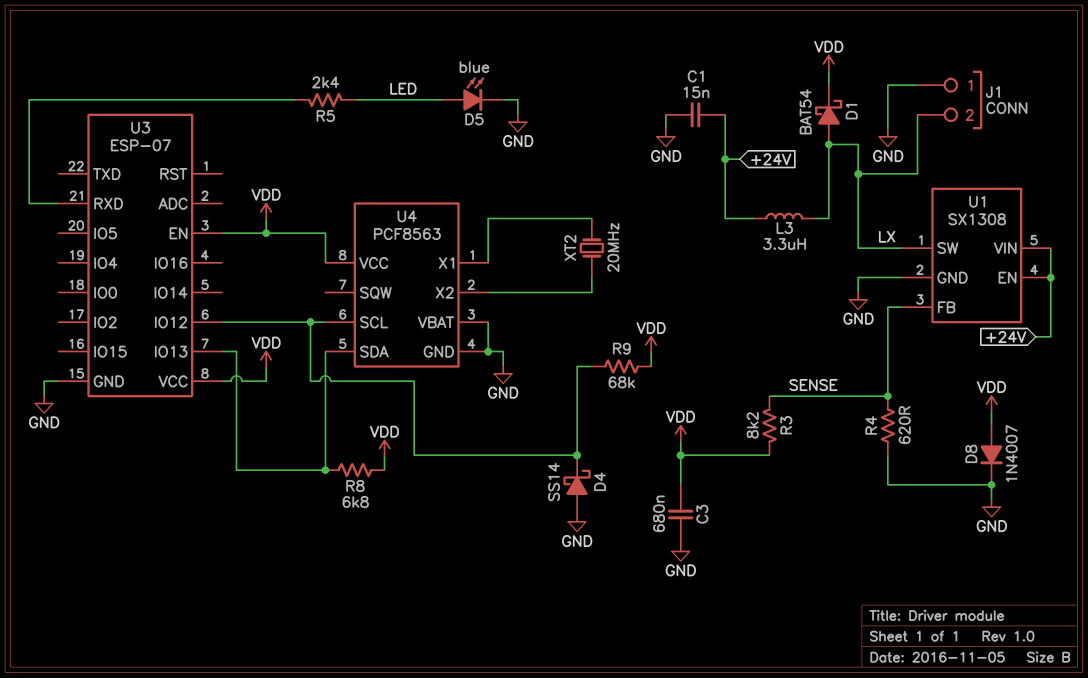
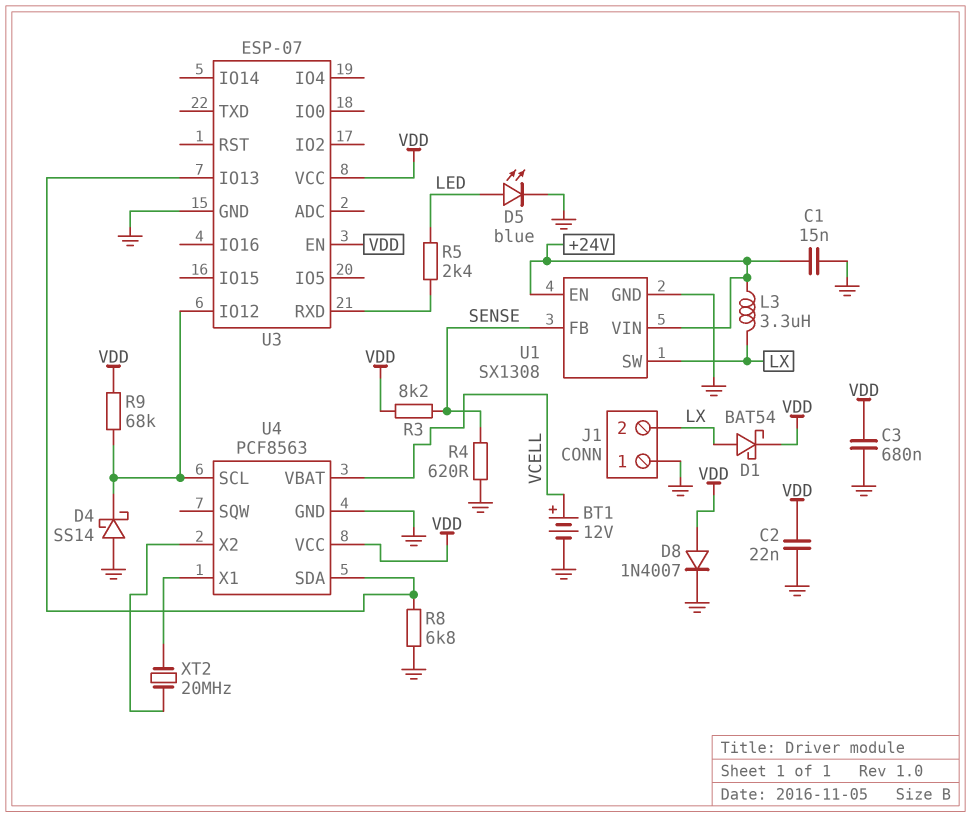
BT1: none -> 12V (plus VCELL, minus GND)
C2: none -> 22nF (GND, VDD)
R8: 6.8k (U3/IO13, VDD) -> 6.8k (GND, U3/IO13)
U4 pin VBAT: GND -> VCELL

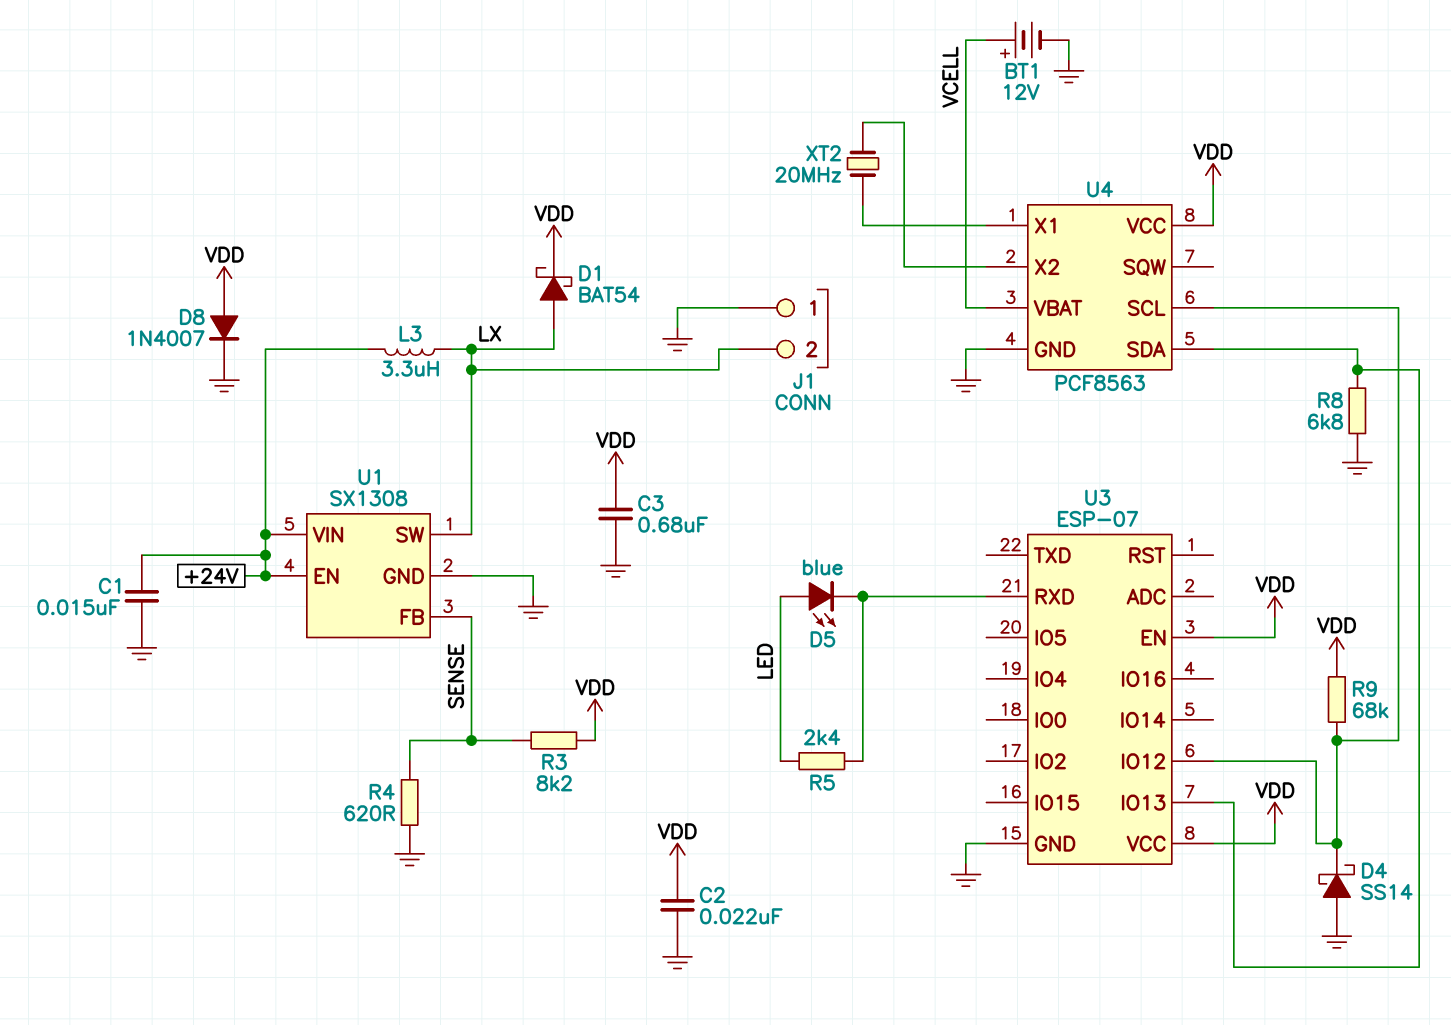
D5: LED blue (A LED, K GND) -> LED blue (A LED, K U3/RXD)

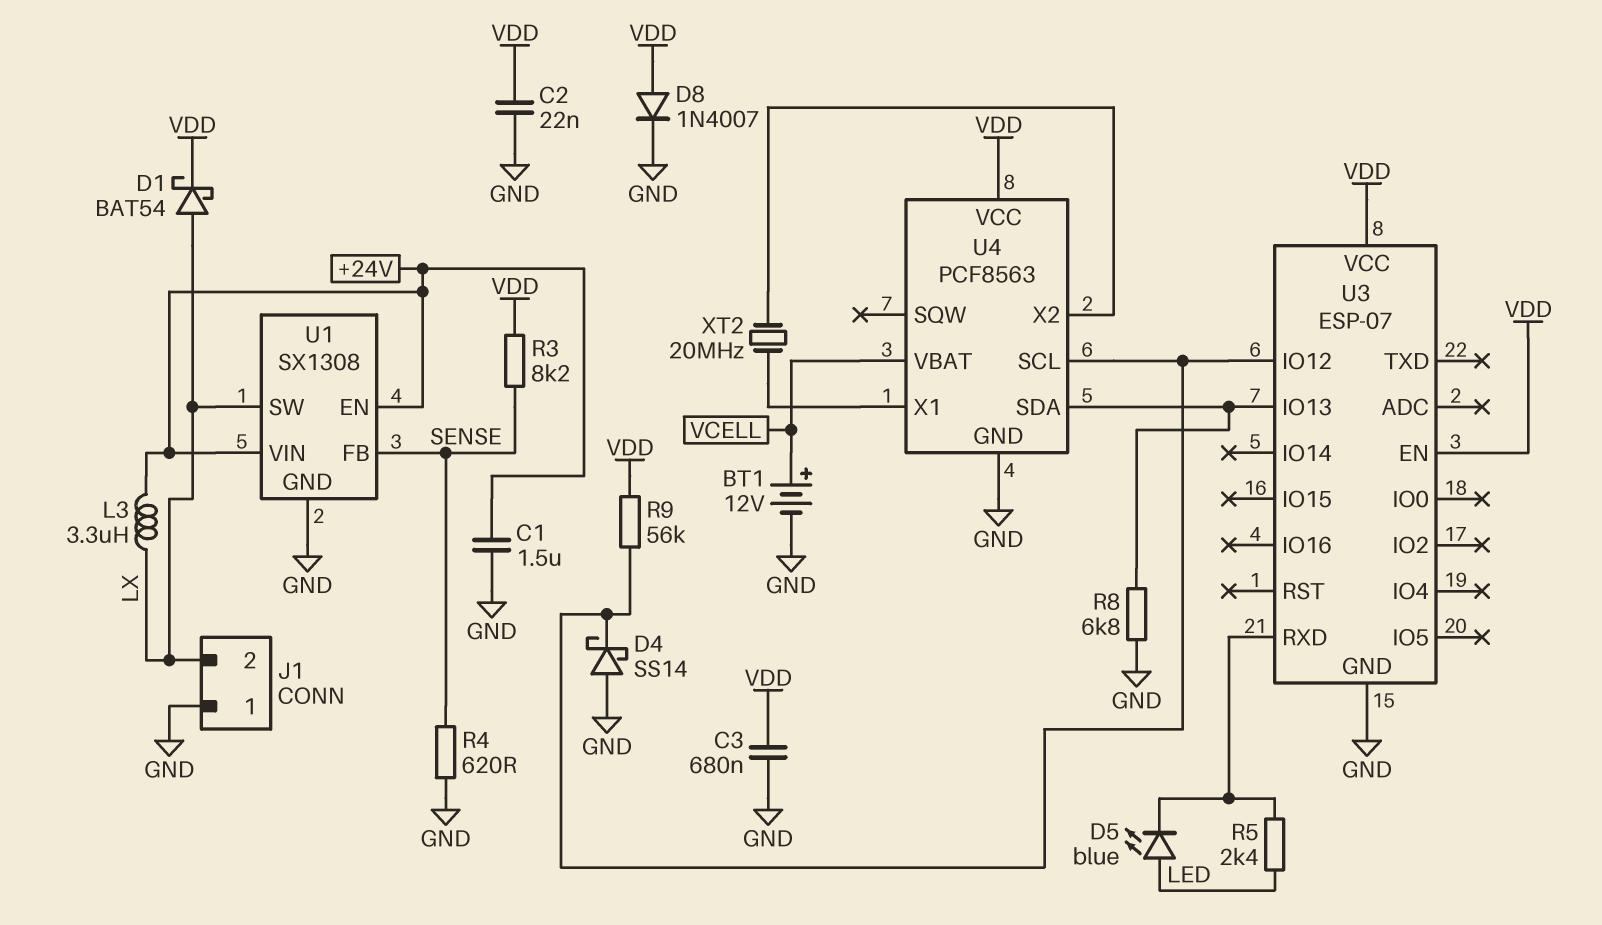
C1: 15nF (+24V, GND) -> 1.5uF (+24V, GND)
R9: 68k (U3/IO12, VDD) -> 56k (U3/IO12, VDD)

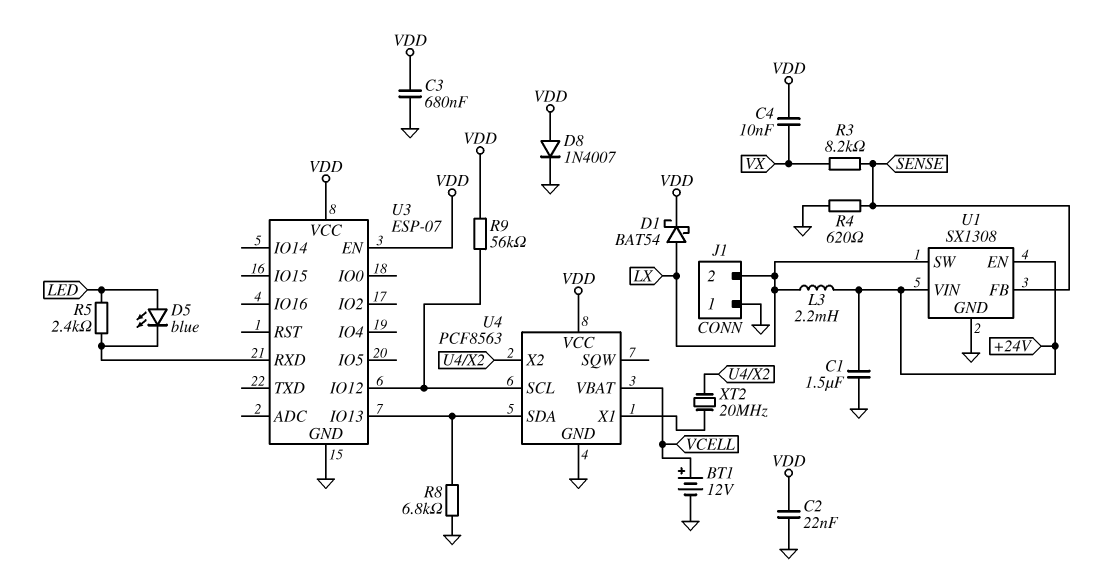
C4: none -> 10nF (VDD, VX)
D4: schottky SS14 (A GND, K U3/IO12) -> none
L3: 3.3uH (+24V, LX) -> 2.2mH (+24V, LX)
R3: 8.2k (SENSE, VDD) -> 8.2k (SENSE, VX)

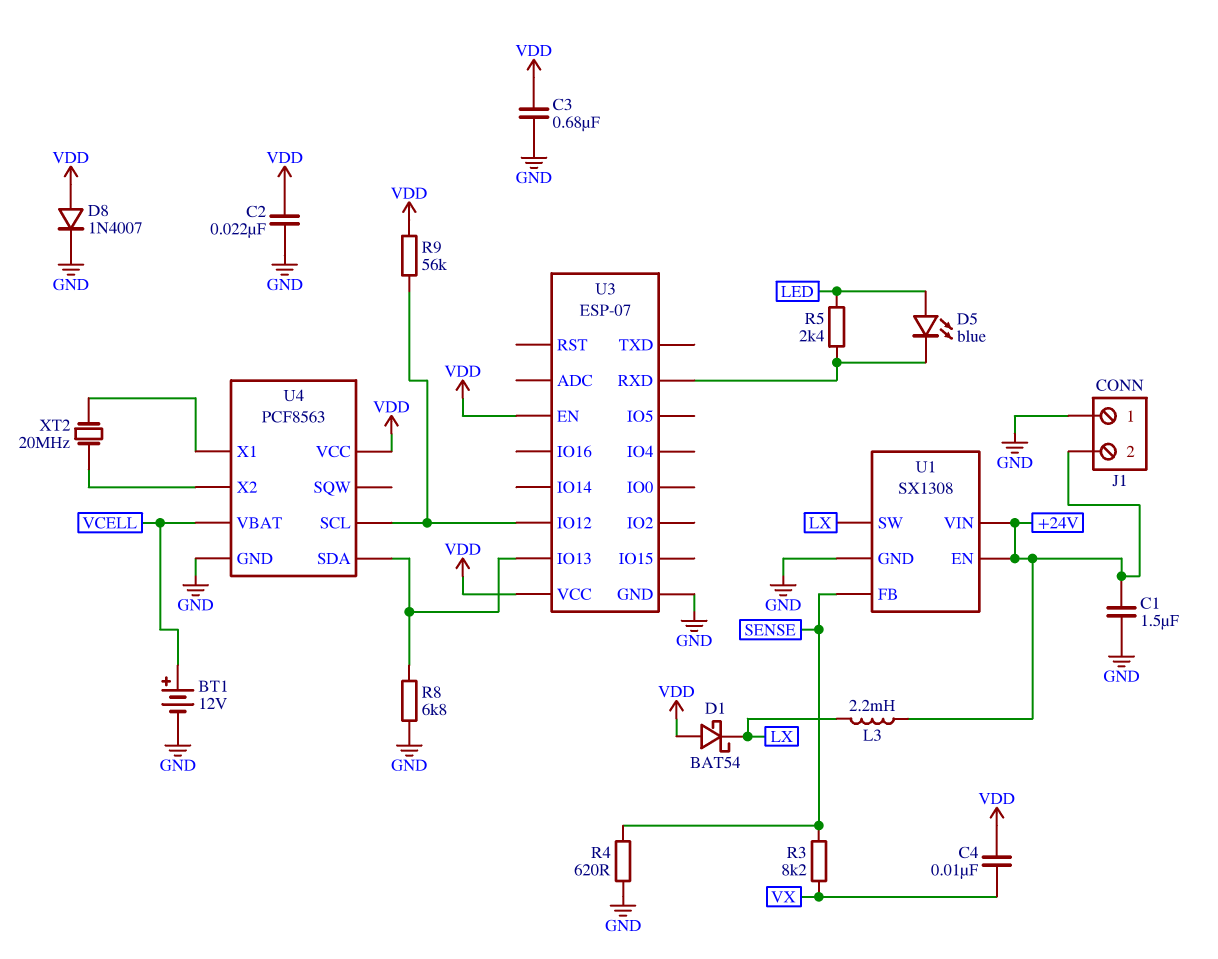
D1: schottky BAT54 (A LX, K VDD) -> schottky BAT54 (A VDD, K LX)
J1 pin 2: LX -> +24V

